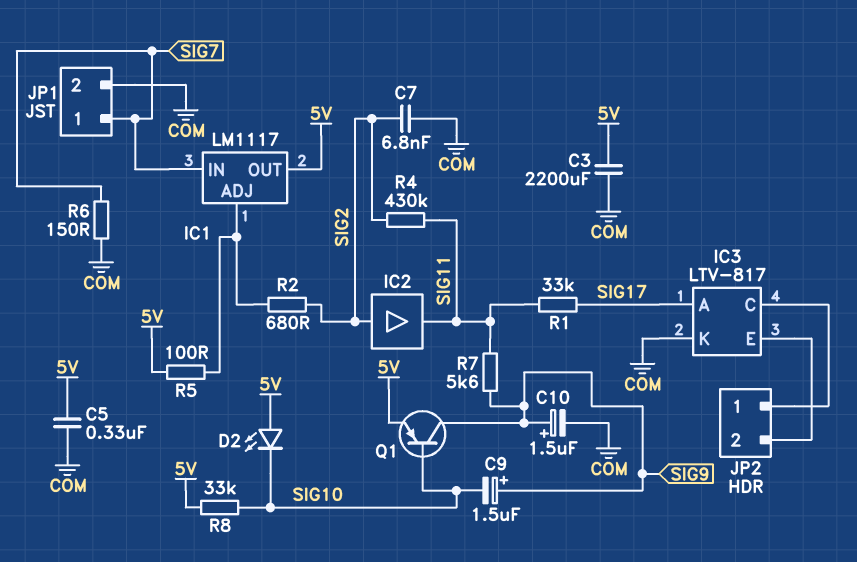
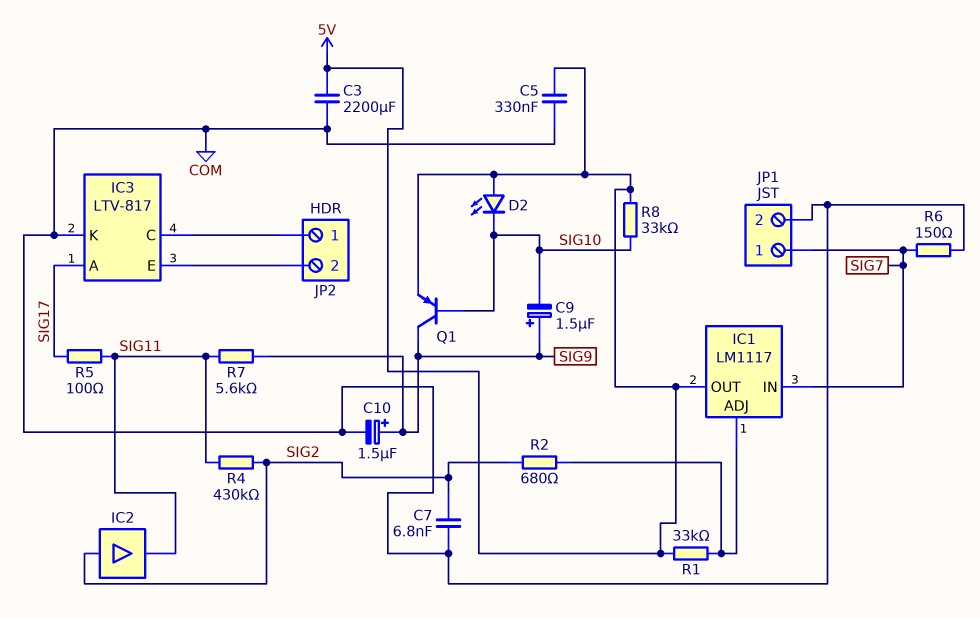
R1: 33k (SIG11, SIG17) -> 33k (5V, IC1/ADJ)
R5: 100 (5V, IC1/ADJ) -> 100 (SIG11, SIG17)

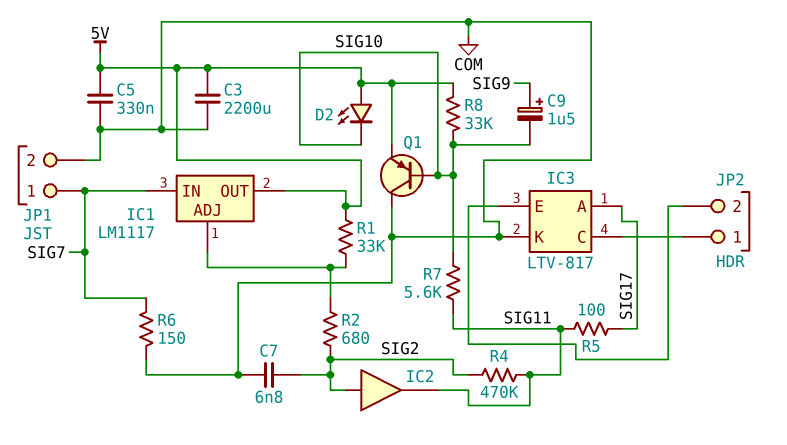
C10: 1.5uF (plus SIG9, minus COM) -> none
Q1: PNP (B SIG10, C SIG9, E 5V) -> PNP (B SIG10, C COM, E 5V)
R4: 430k (SIG2, SIG11) -> 470k (SIG2, SIG11)
R7: 5.6k (SIG9, SIG11) -> 5.6k (SIG10, SIG11)

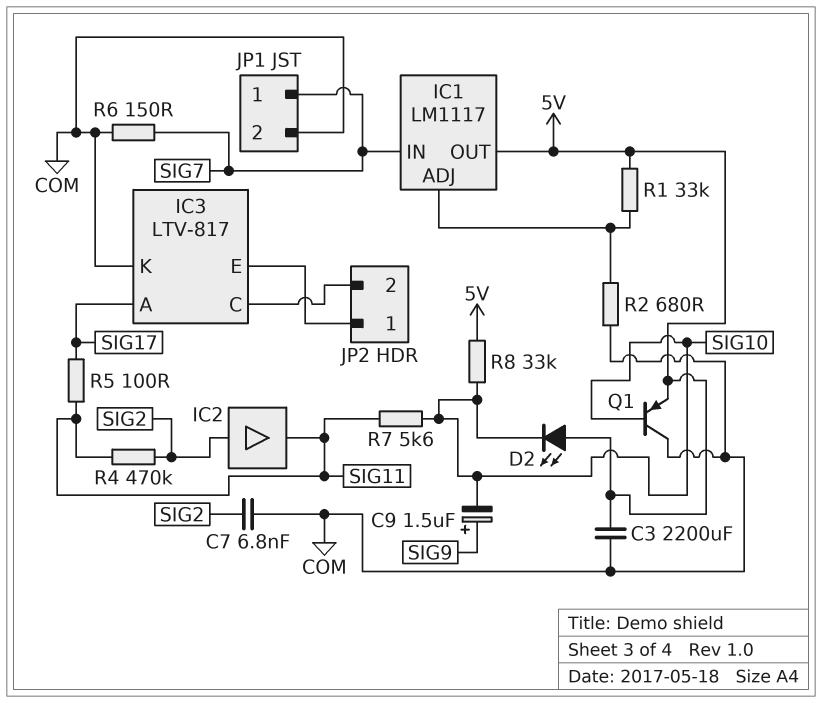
C5: 330nF (5V, COM) -> none
JP2 pin 1: IC3/C -> IC3/E
JP2 pin 2: IC3/E -> IC3/C
R2: 680 (IC1/ADJ, SIG2) -> 680 (COM, IC1/ADJ)

